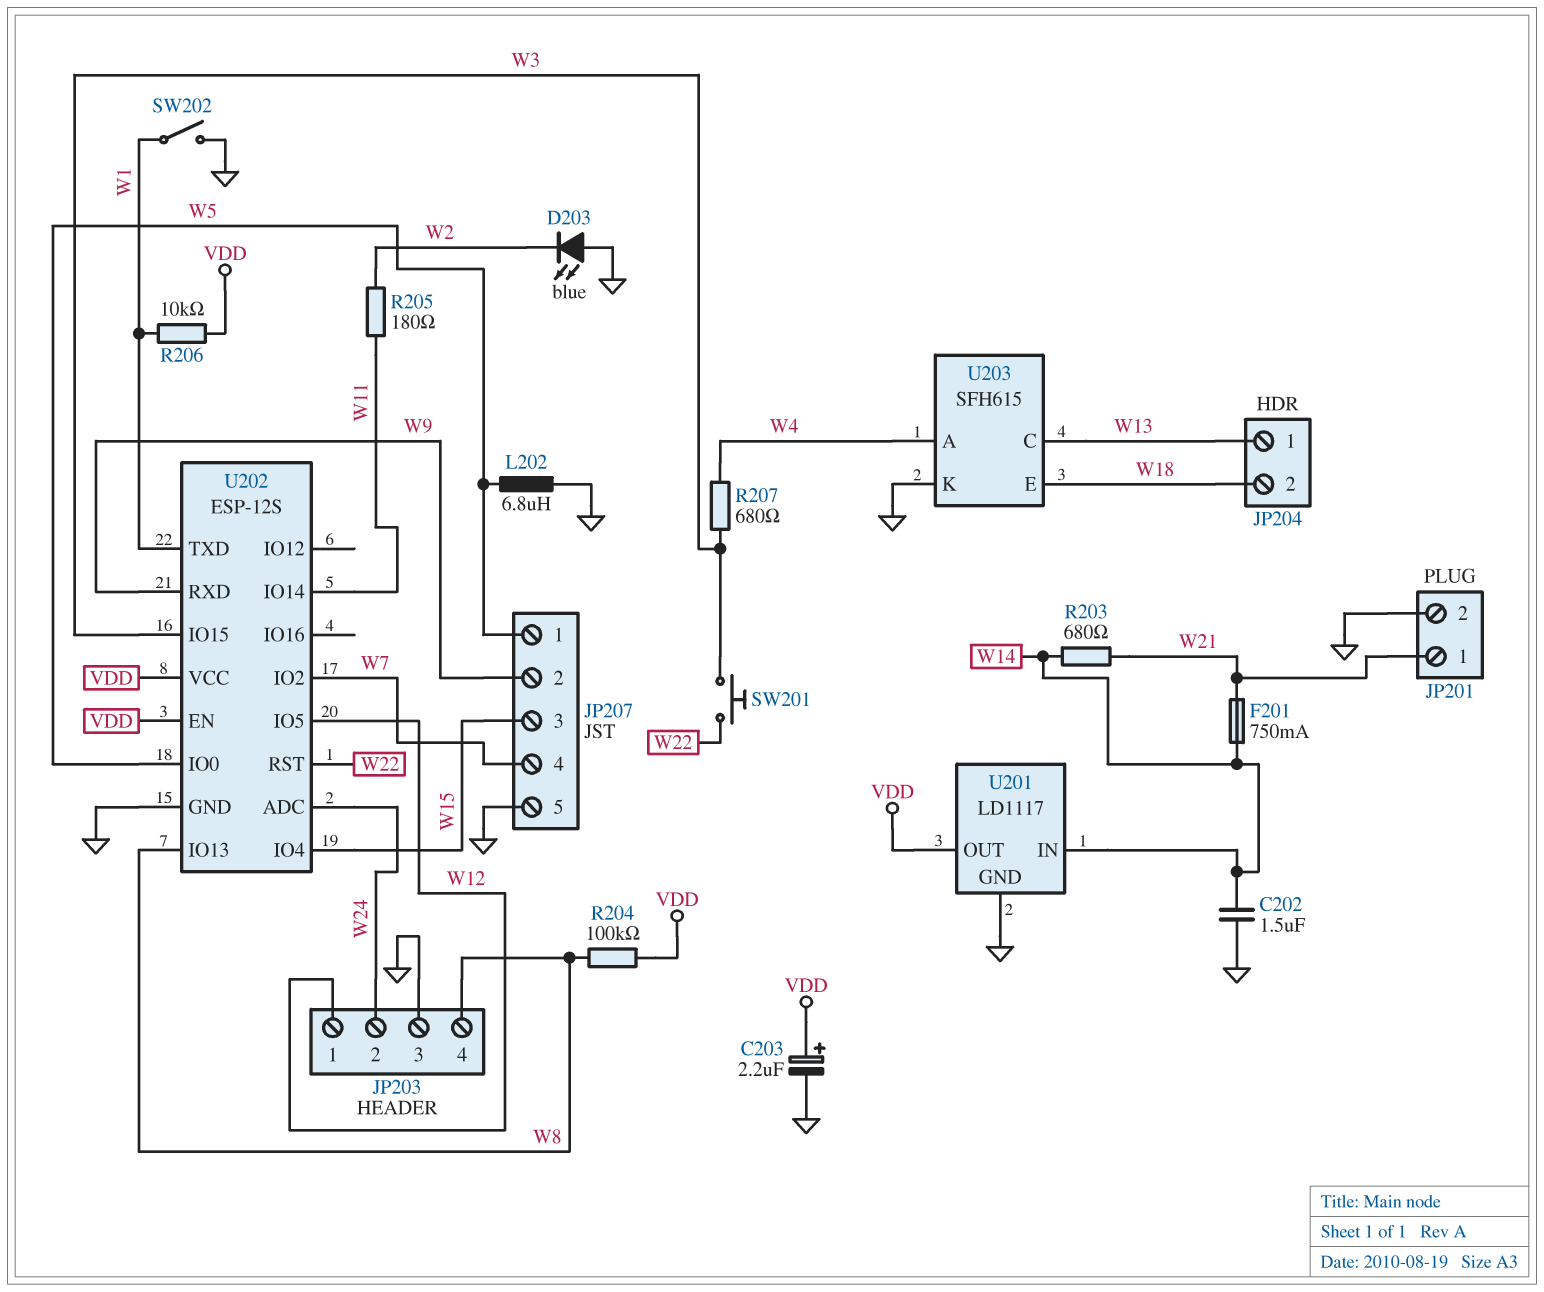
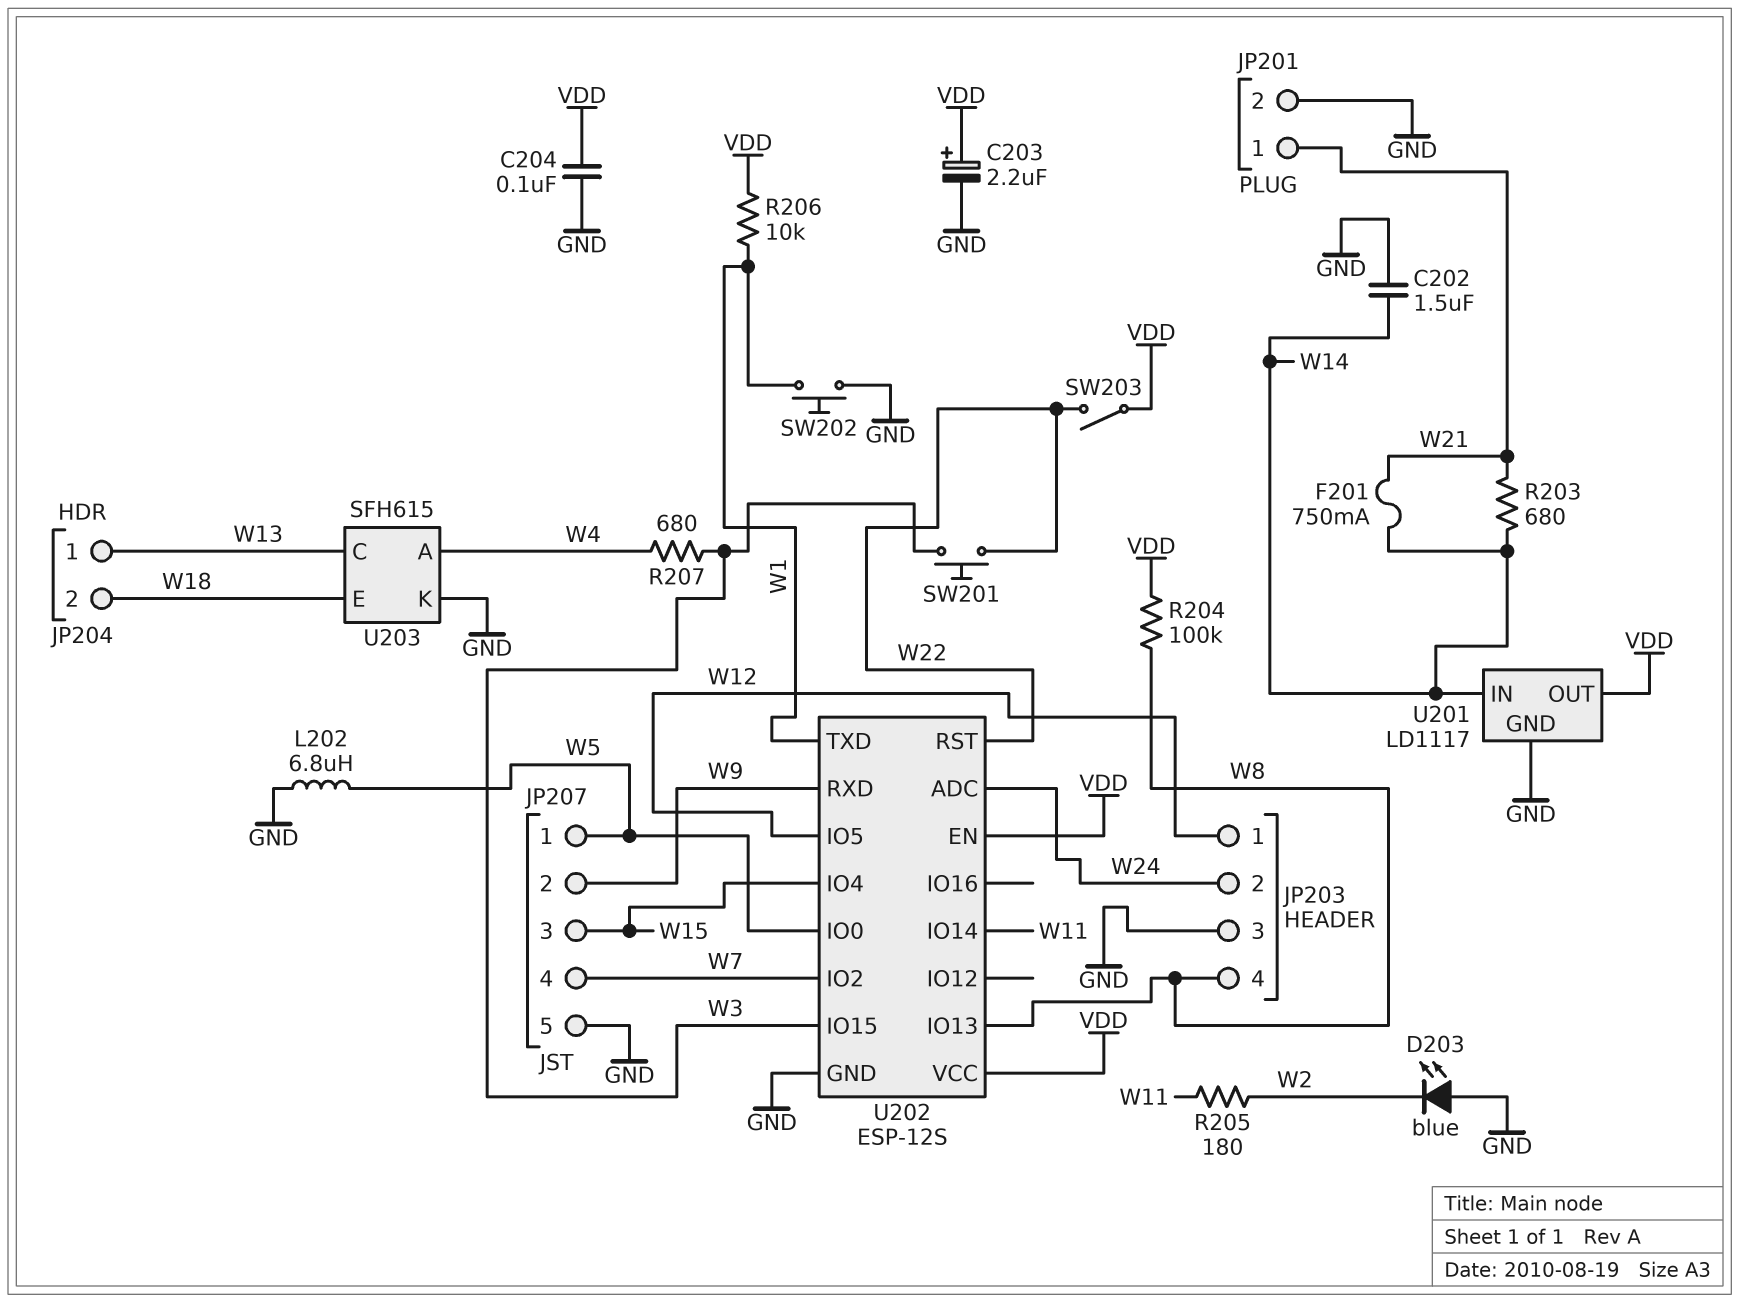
C204: none -> 100nF (GND, VDD)
SW202: switch (GND, W1) -> button (GND, W1)
SW203: none -> switch (VDD, W22)

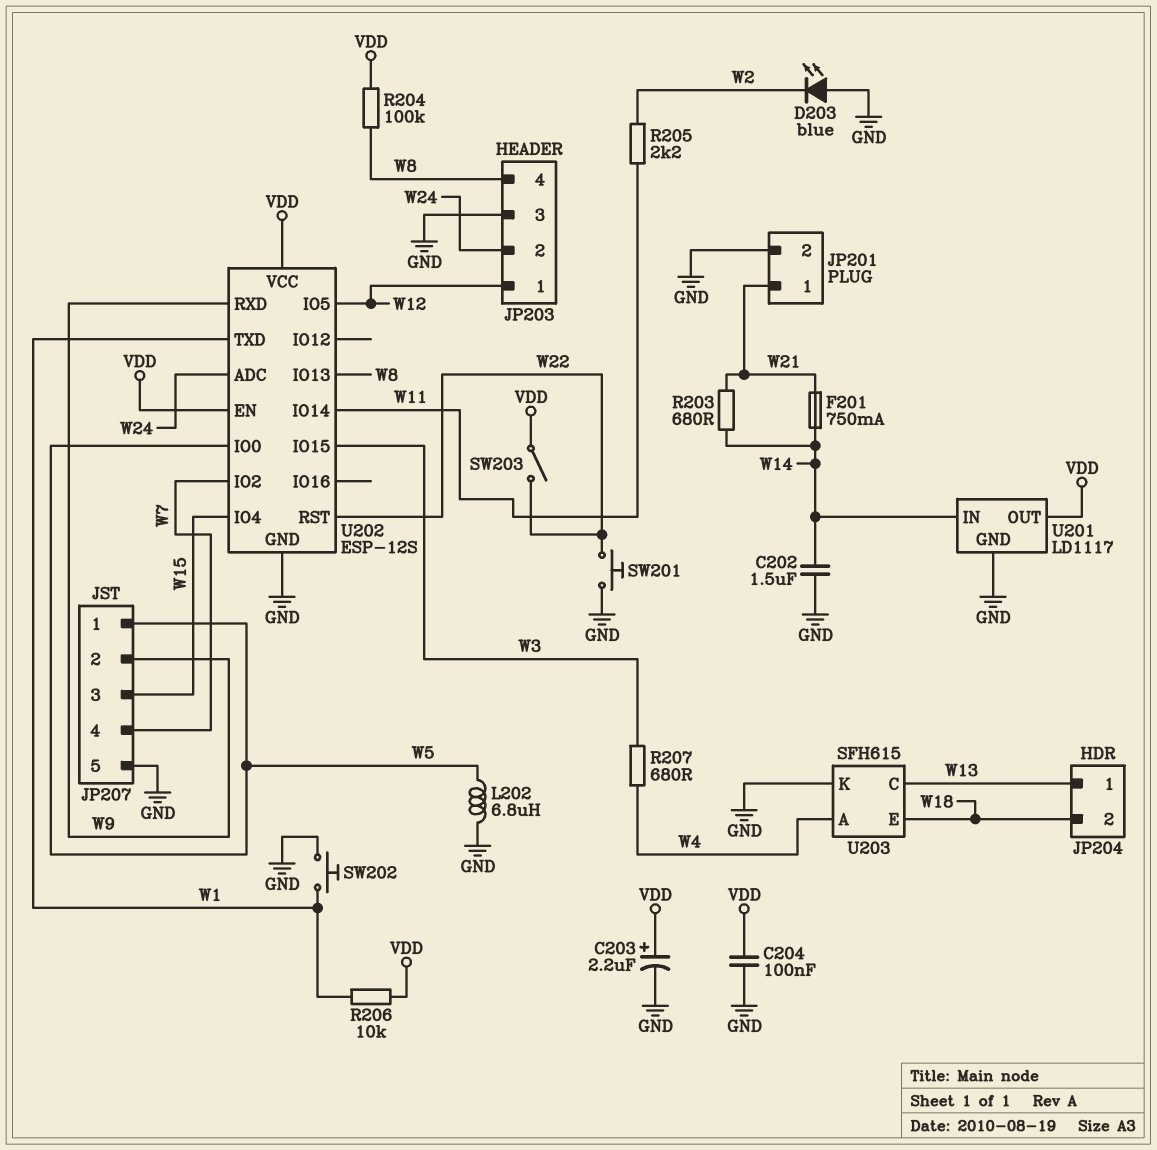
R205: 180 (W2, W11) -> 2.2k (W2, W11)
SW201: button (W3, W22) -> button (GND, W22)

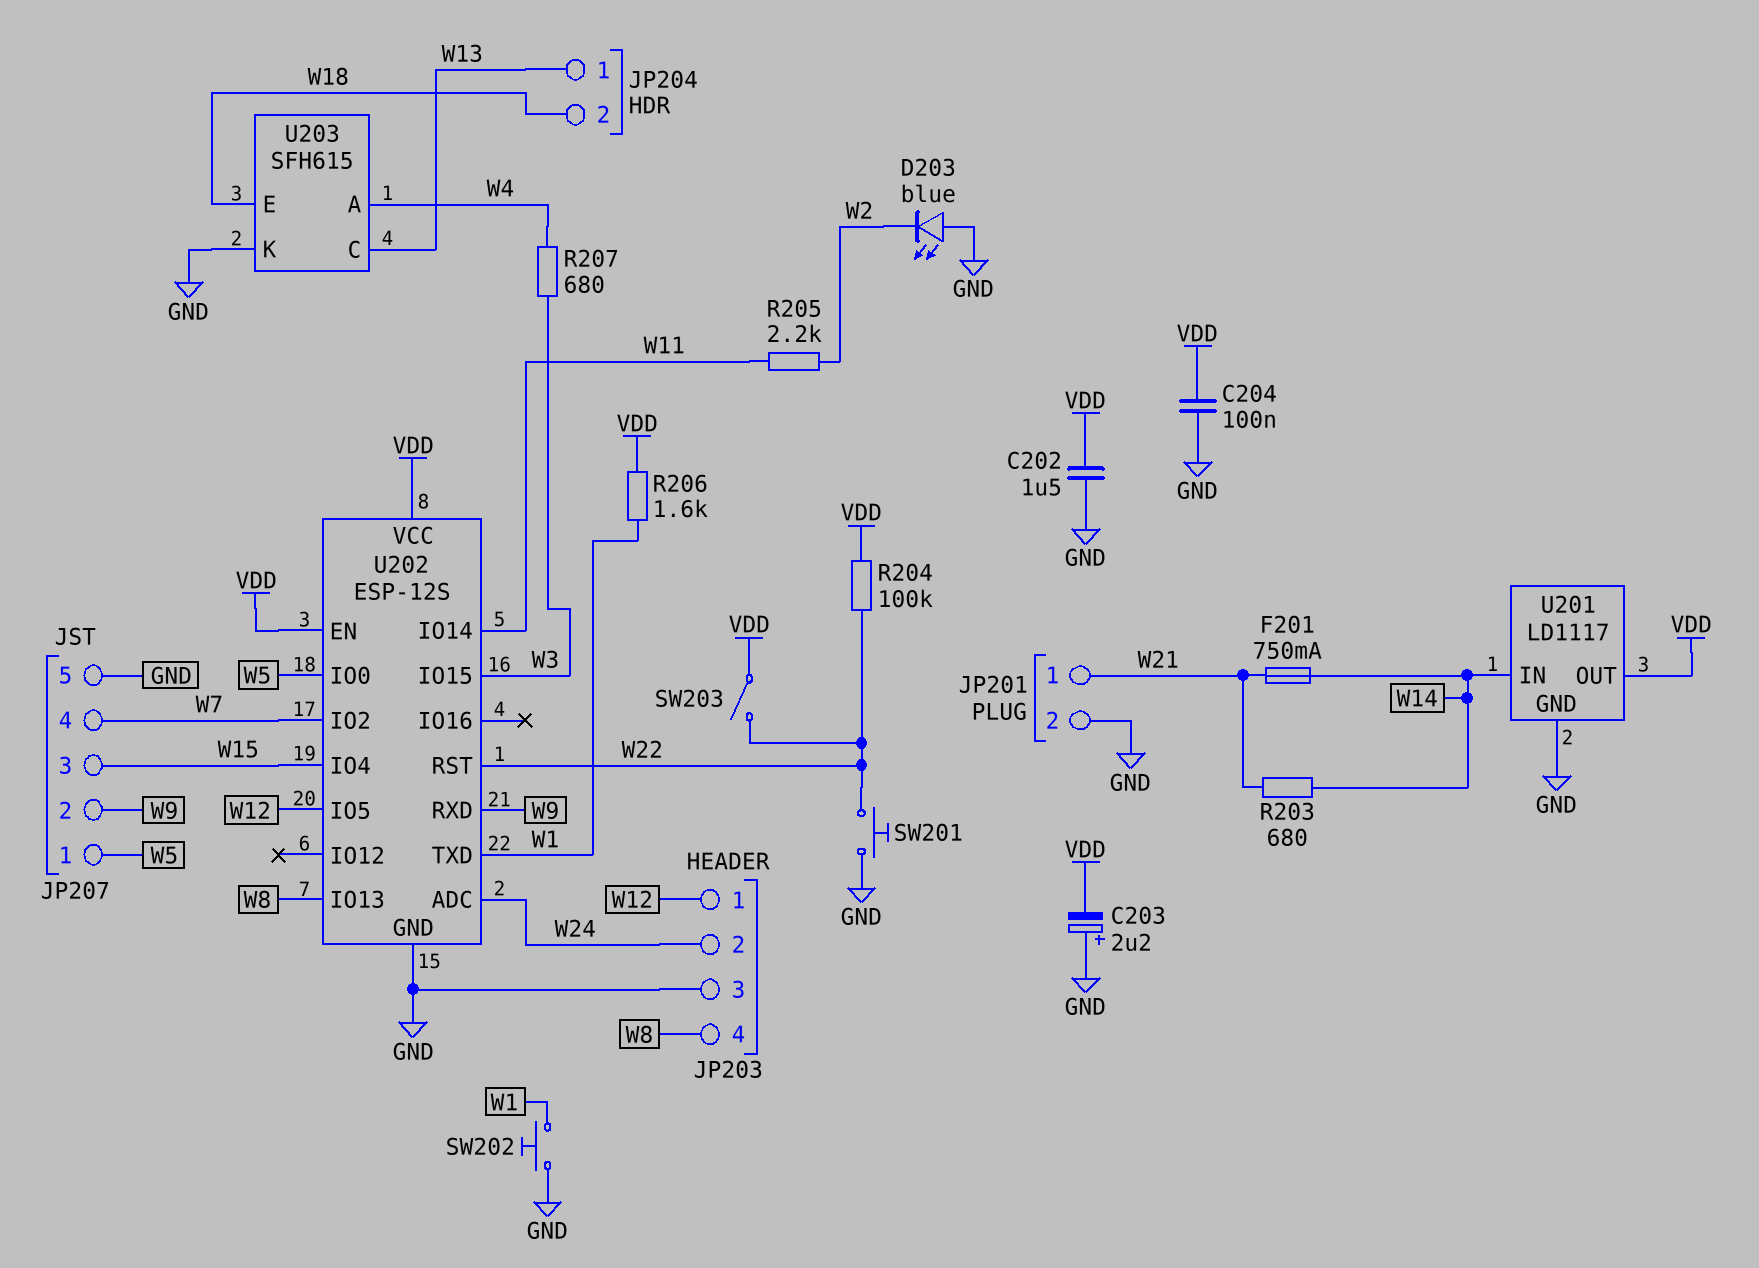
C202: 1.5uF (GND, W14) -> 1.5uF (GND, VDD)
C203: 2.2uF (plus VDD, minus GND) -> 2.2uF (plus GND, minus VDD)
L202: 6.8uH (GND, W5) -> none
R204: 100k (VDD, W8) -> 100k (VDD, W22)
R206: 10k (VDD, W1) -> 1.6k (VDD, W1)

